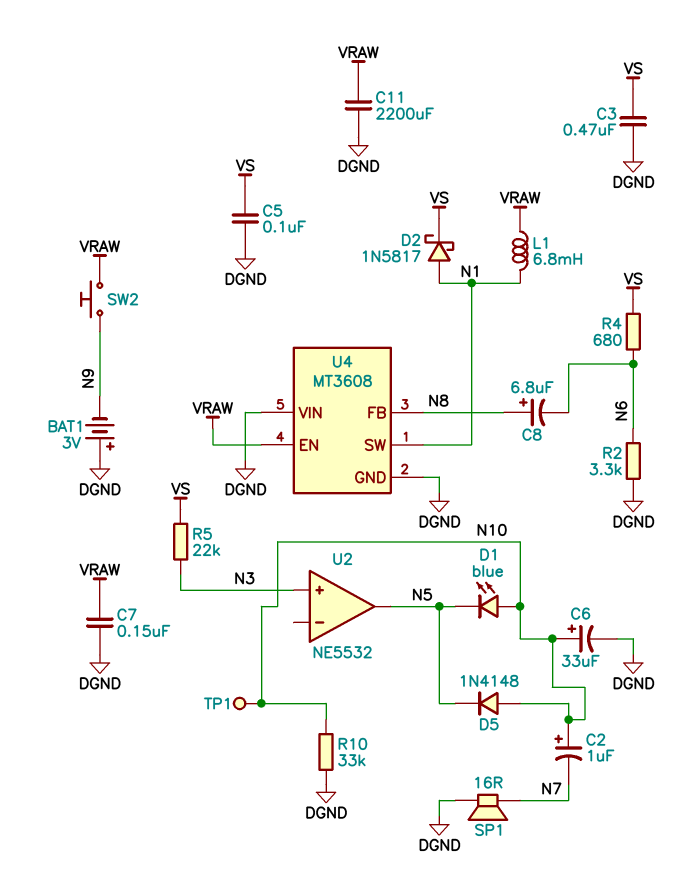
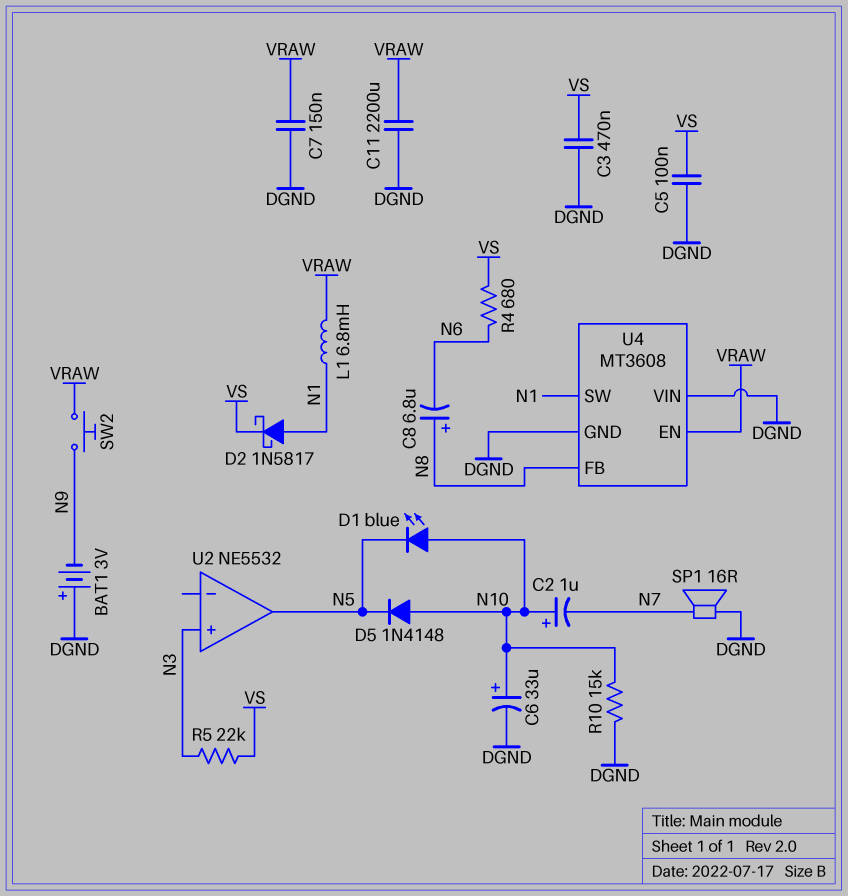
R2: 3.3k (DGND, N6) -> none
R10: 33k (DGND, N10) -> 15k (DGND, N10)
TP1: test point (N10) -> none

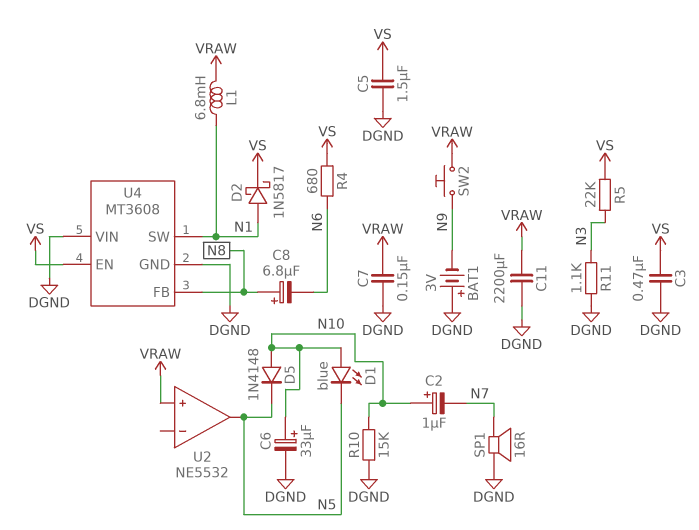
C5: 100nF (DGND, VS) -> 1.5uF (DGND, VS)
R11: none -> 1.1k (DGND, N3)
U2 pin in+: N3 -> VRAW
U4 pin EN: VRAW -> VS

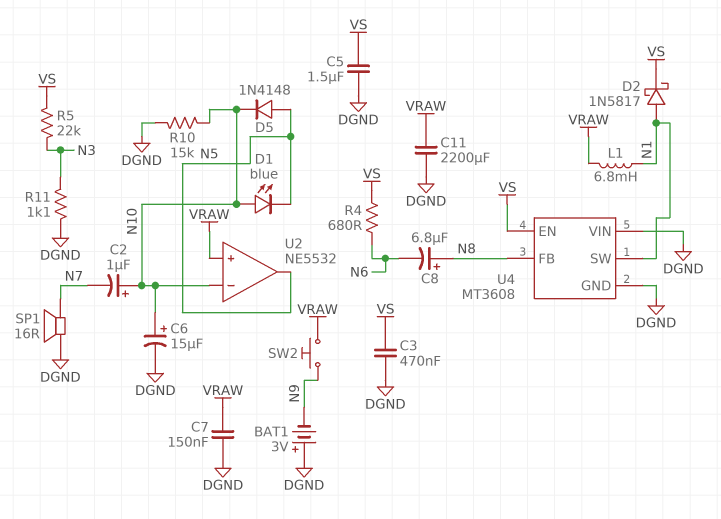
C6: 33uF (plus N10, minus DGND) -> 15uF (plus N10, minus DGND)
D5: diode 1N4148 (A N10, K N5) -> diode 1N4148 (A N5, K N10)
U2 pin in-: none -> N10

